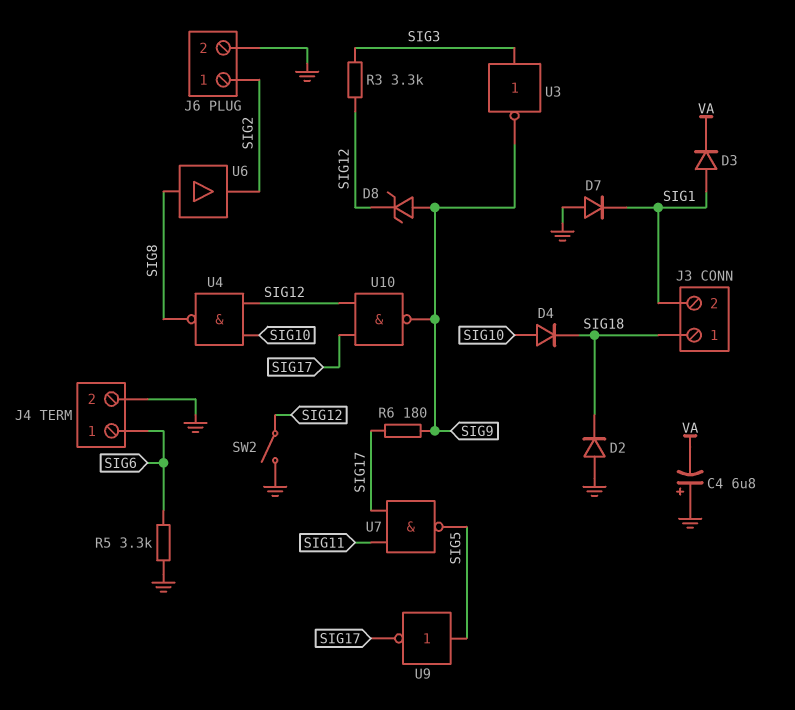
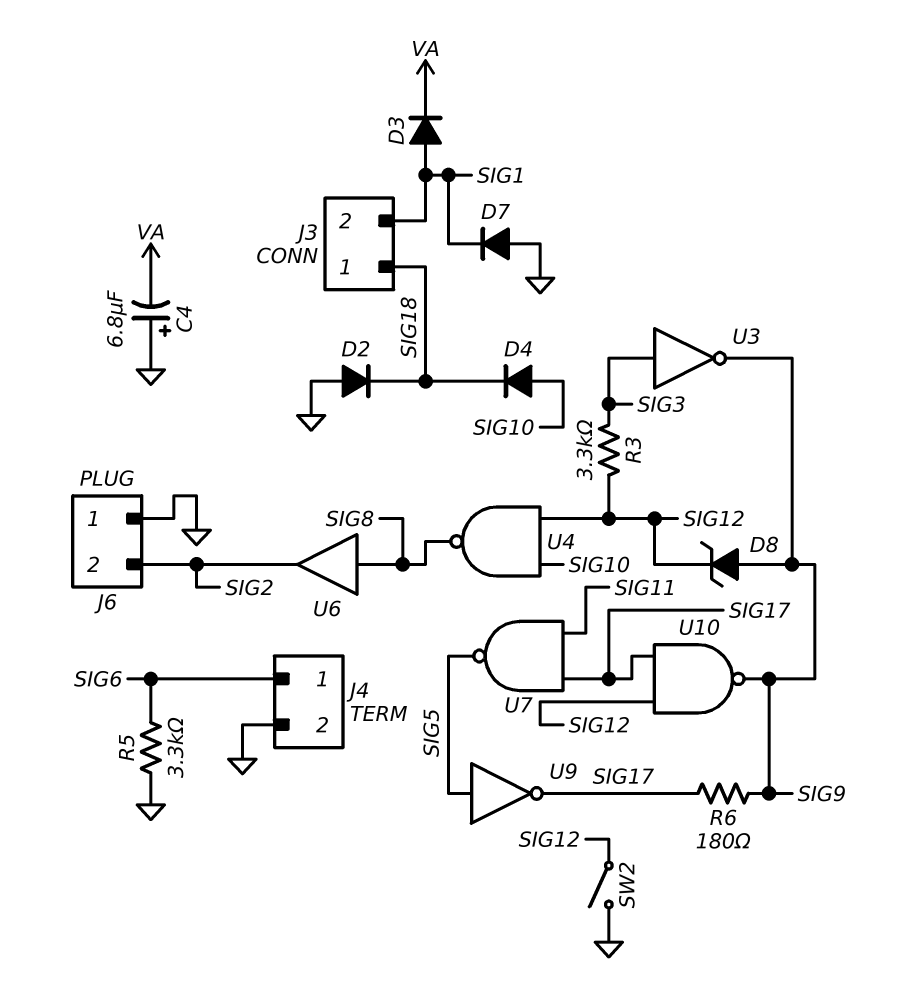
J6 pin 1: SIG2 -> GND
J6 pin 2: GND -> SIG2

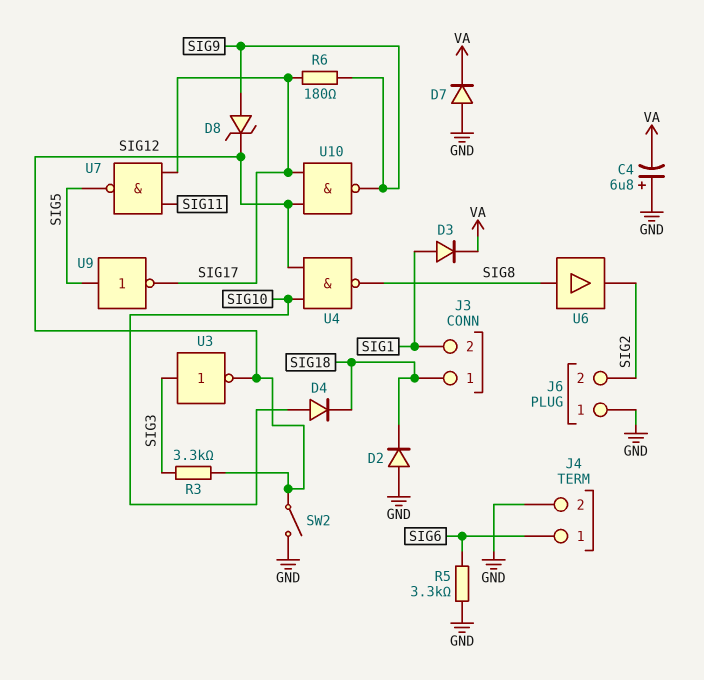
D7: diode (A GND, K SIG1) -> diode (A GND, K VA)
U3: NOT (in SIG3, out SIG9) -> NOT (in SIG3, out SIG12)

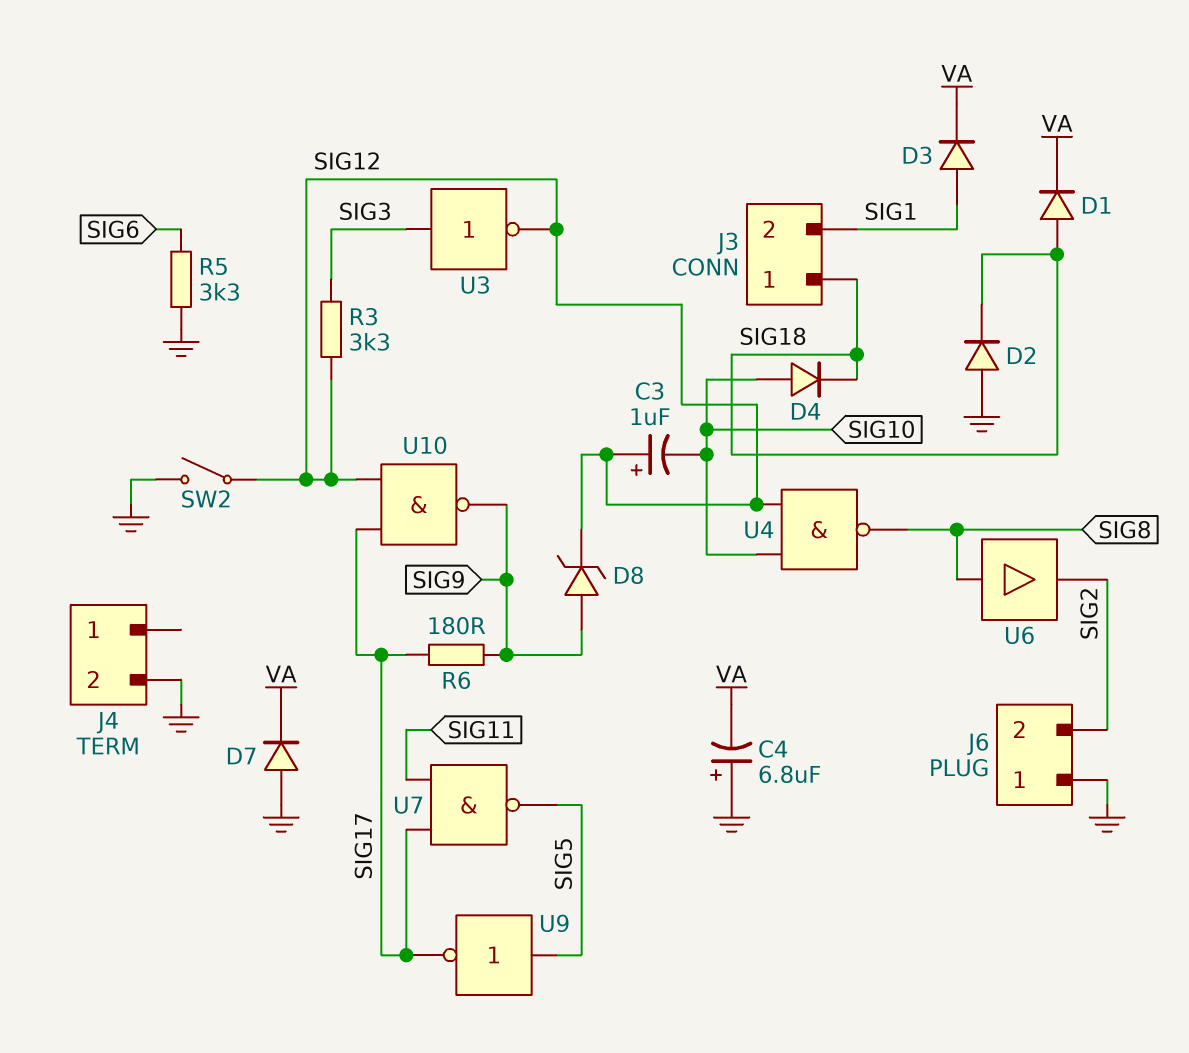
C3: none -> 1uF (plus SIG12, minus SIG10)
D1: none -> diode (A SIG18, K VA)
J4 pin 1: SIG6 -> none

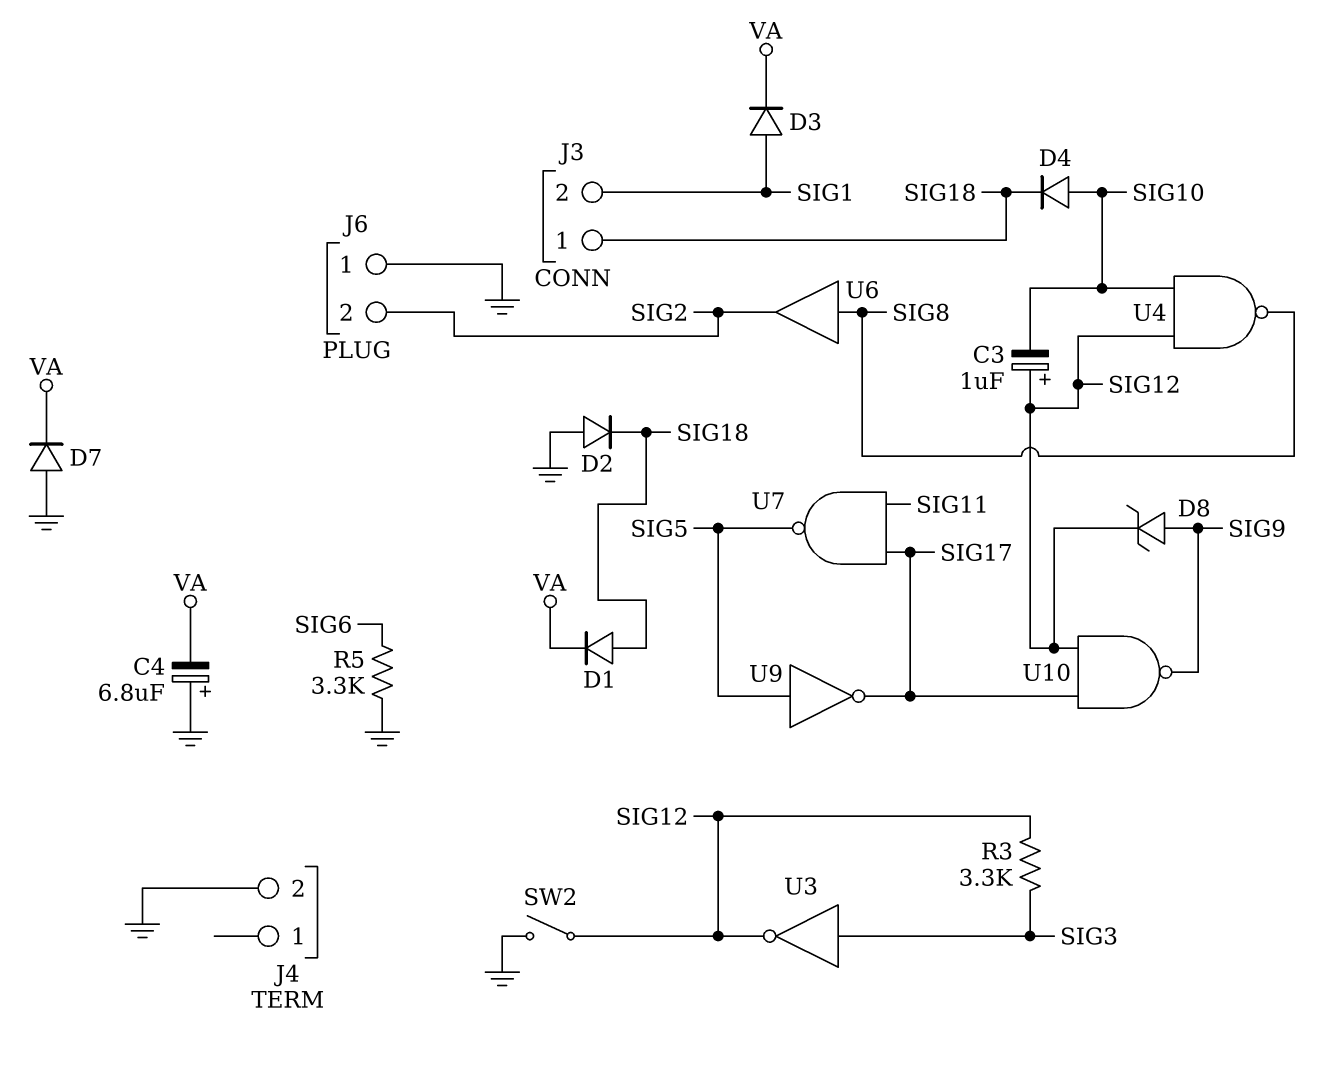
R6: 180 (SIG9, SIG17) -> none

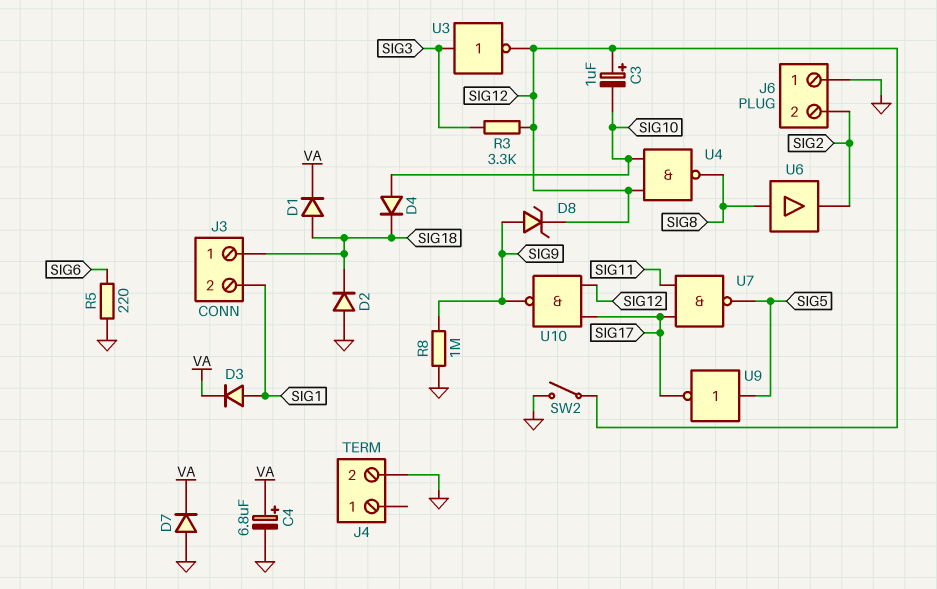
C4: 6.8uF (plus GND, minus VA) -> 6.8uF (plus VA, minus GND)
R5: 3.3k (GND, SIG6) -> 220 (GND, SIG6)
R8: none -> 1M (GND, SIG9)

